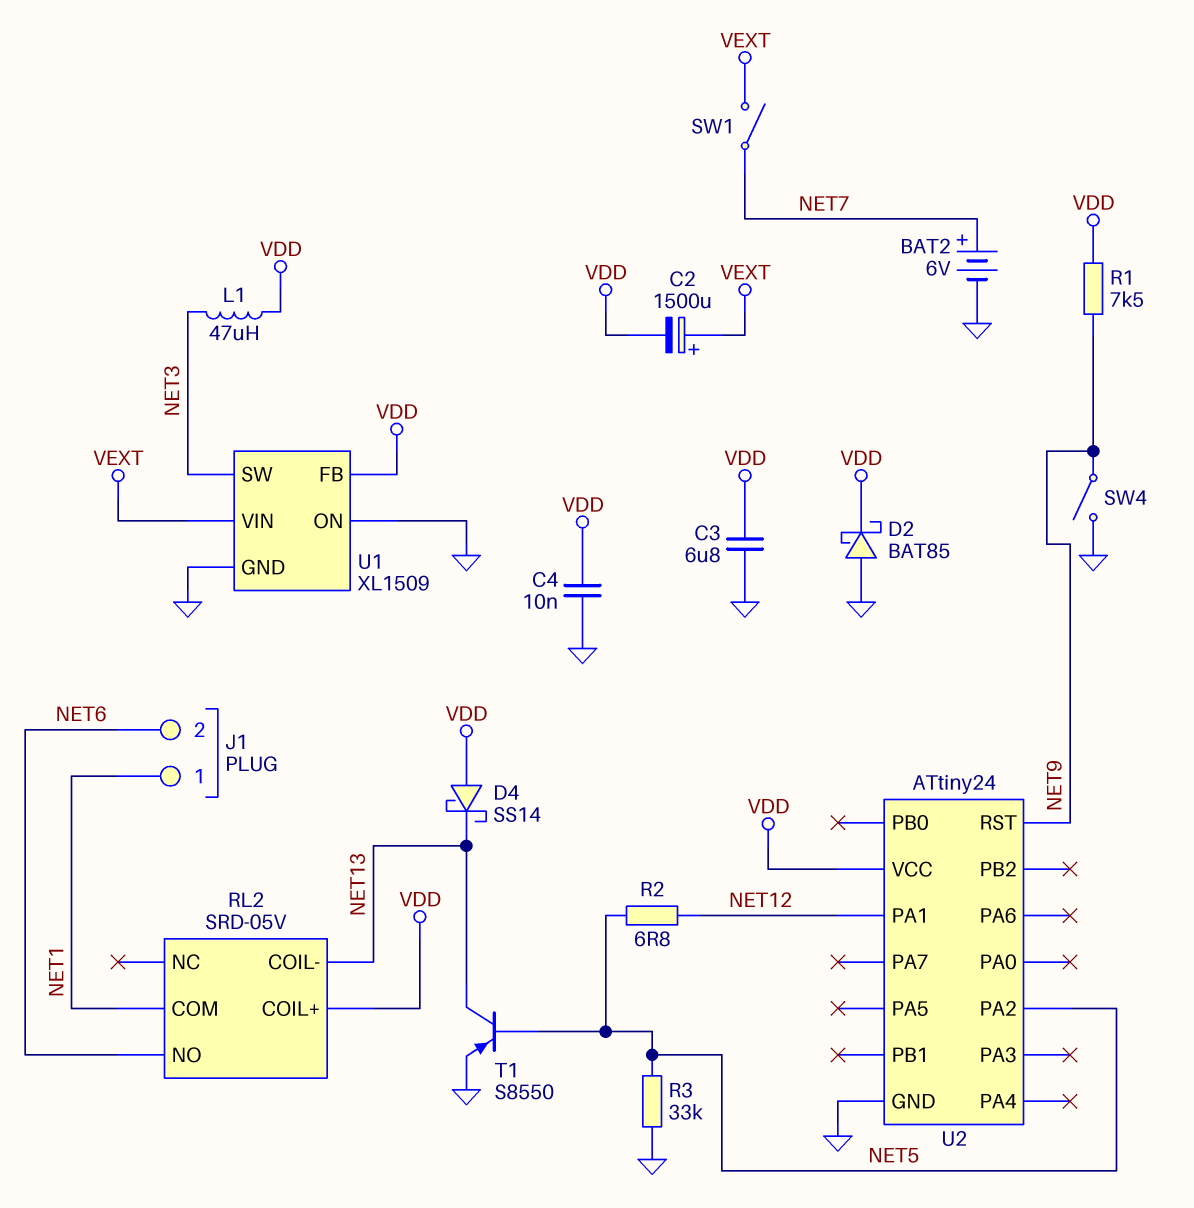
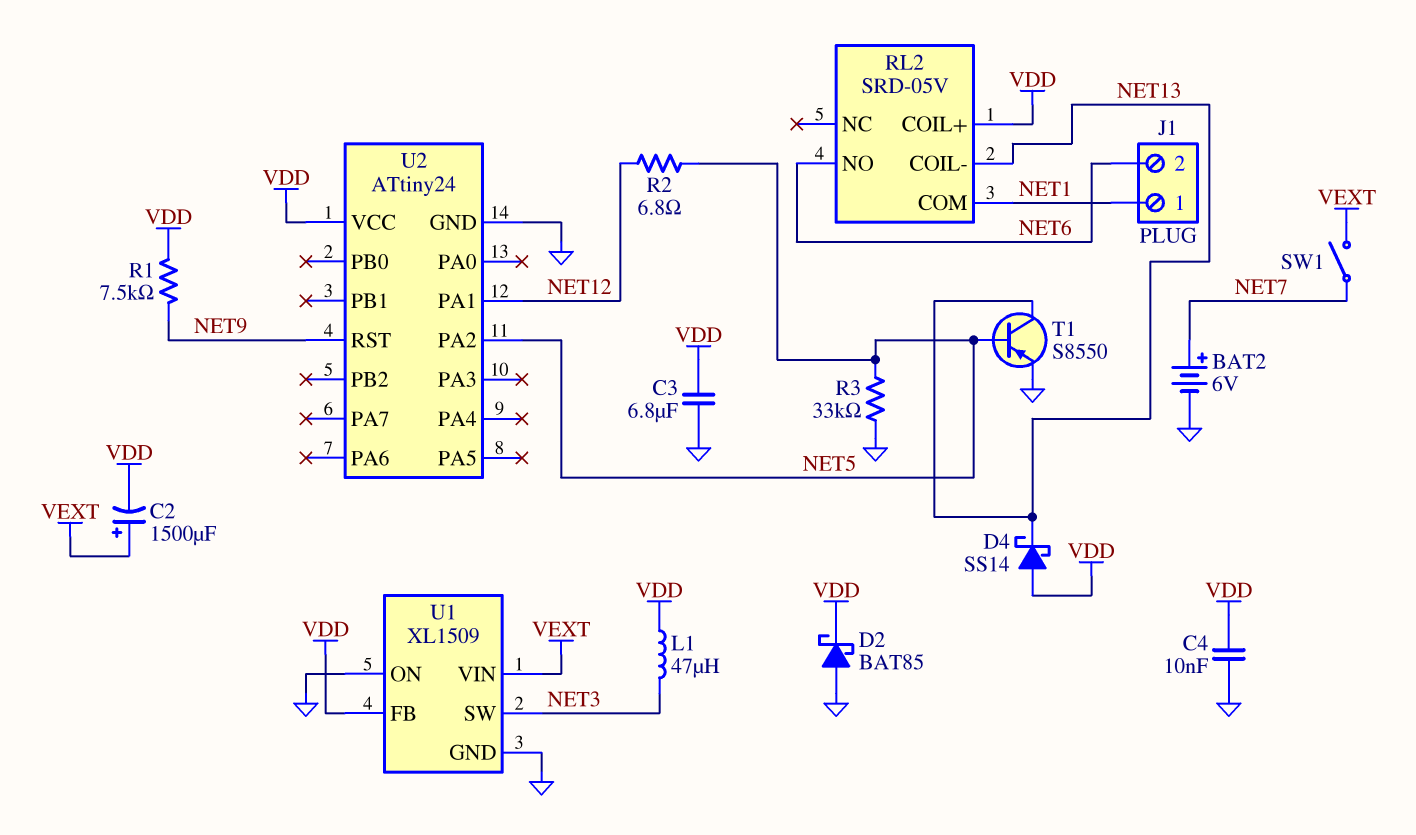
SW4: switch (GND, NET9) -> none

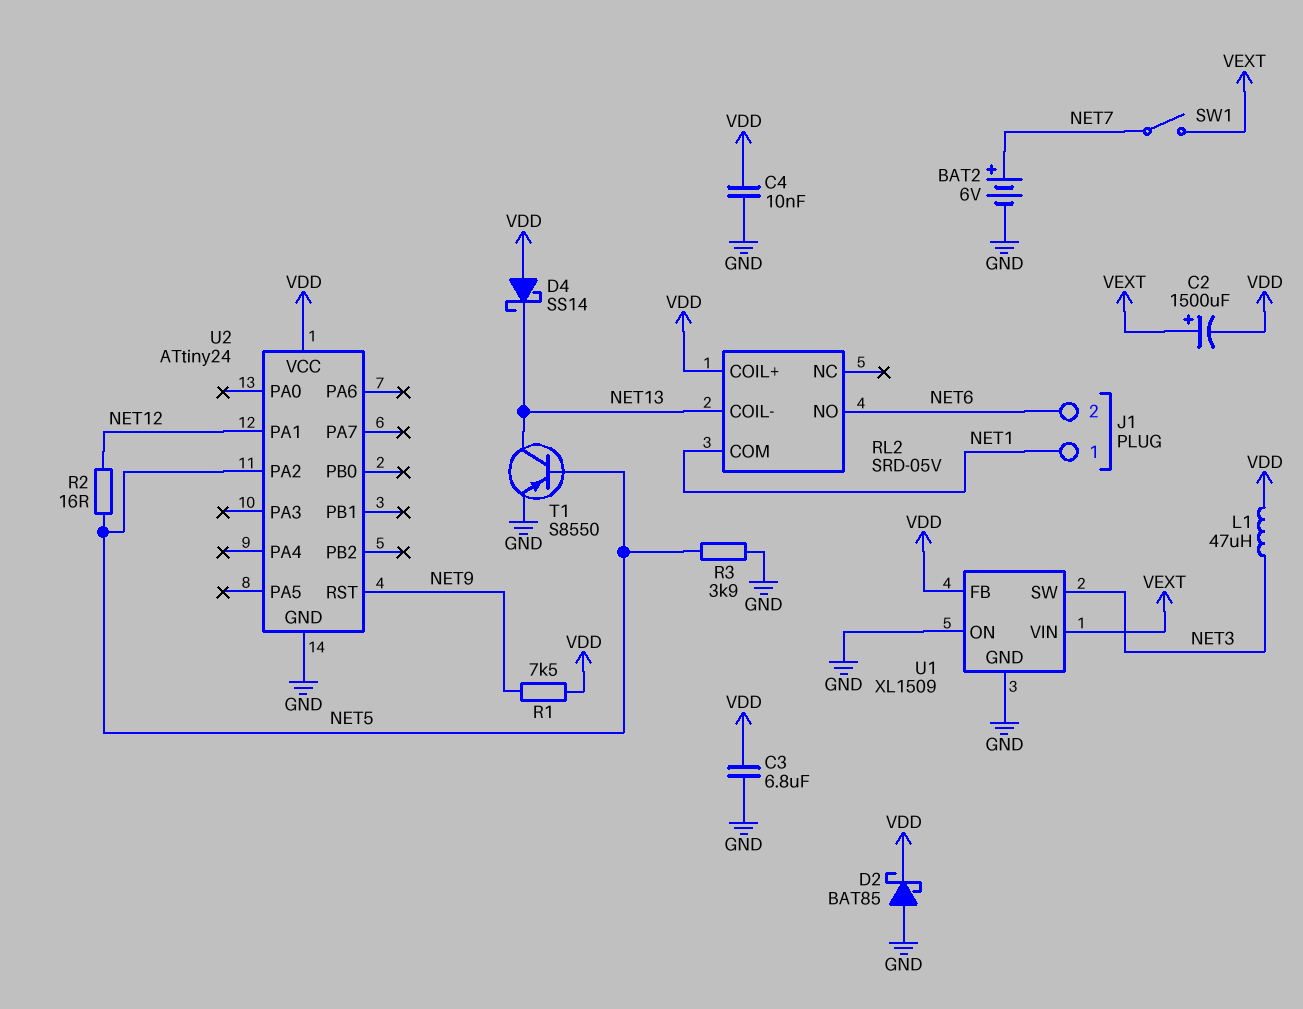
R2: 6.8 (NET5, NET12) -> 16 (NET5, NET12)
R3: 33k (GND, NET5) -> 3.9k (GND, NET5)

